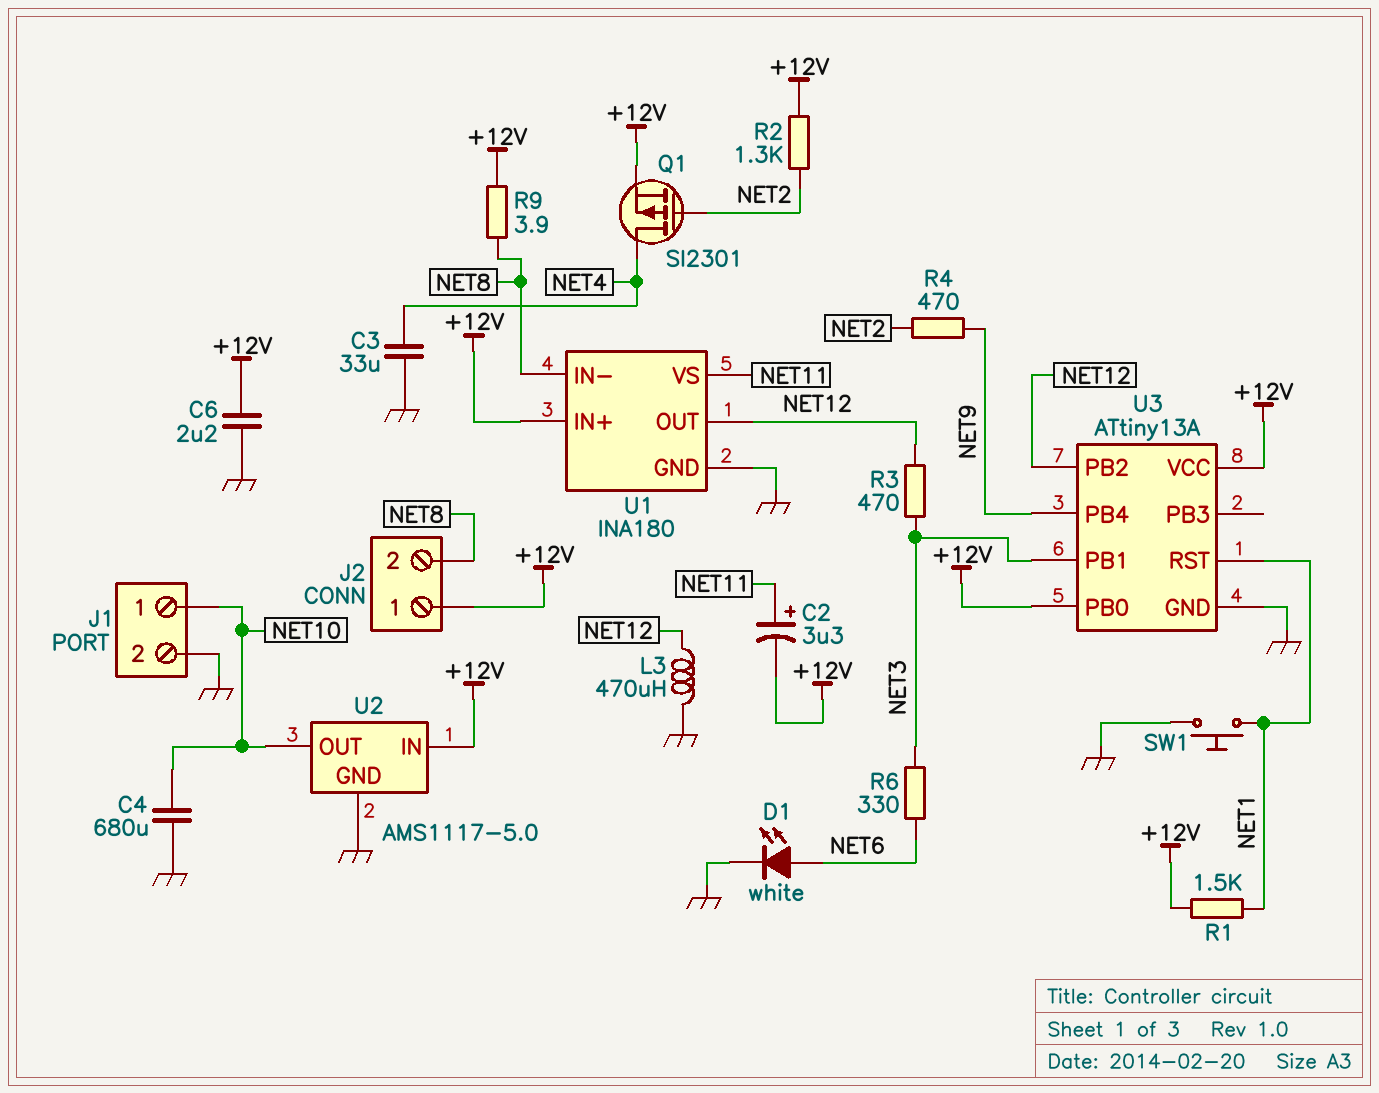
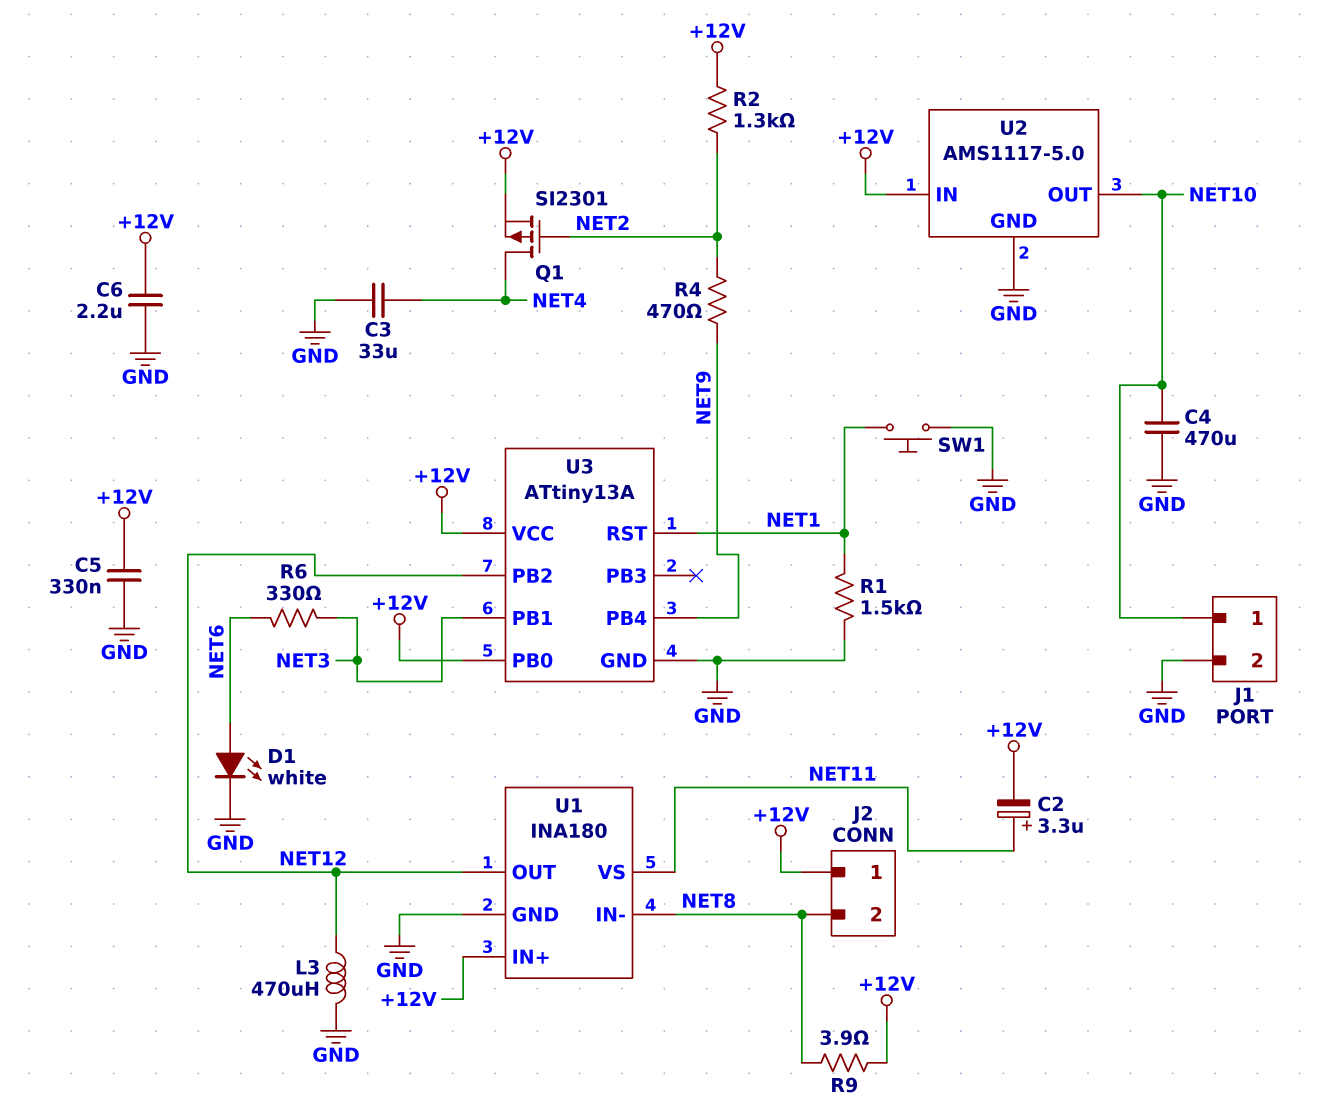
C4: 680uF (GND, NET10) -> 470uF (GND, NET10)
C5: none -> 330nF (+12V, GND)
R1: 1.5k (+12V, NET1) -> 1.5k (GND, NET1)
R3: 470 (NET3, NET12) -> none

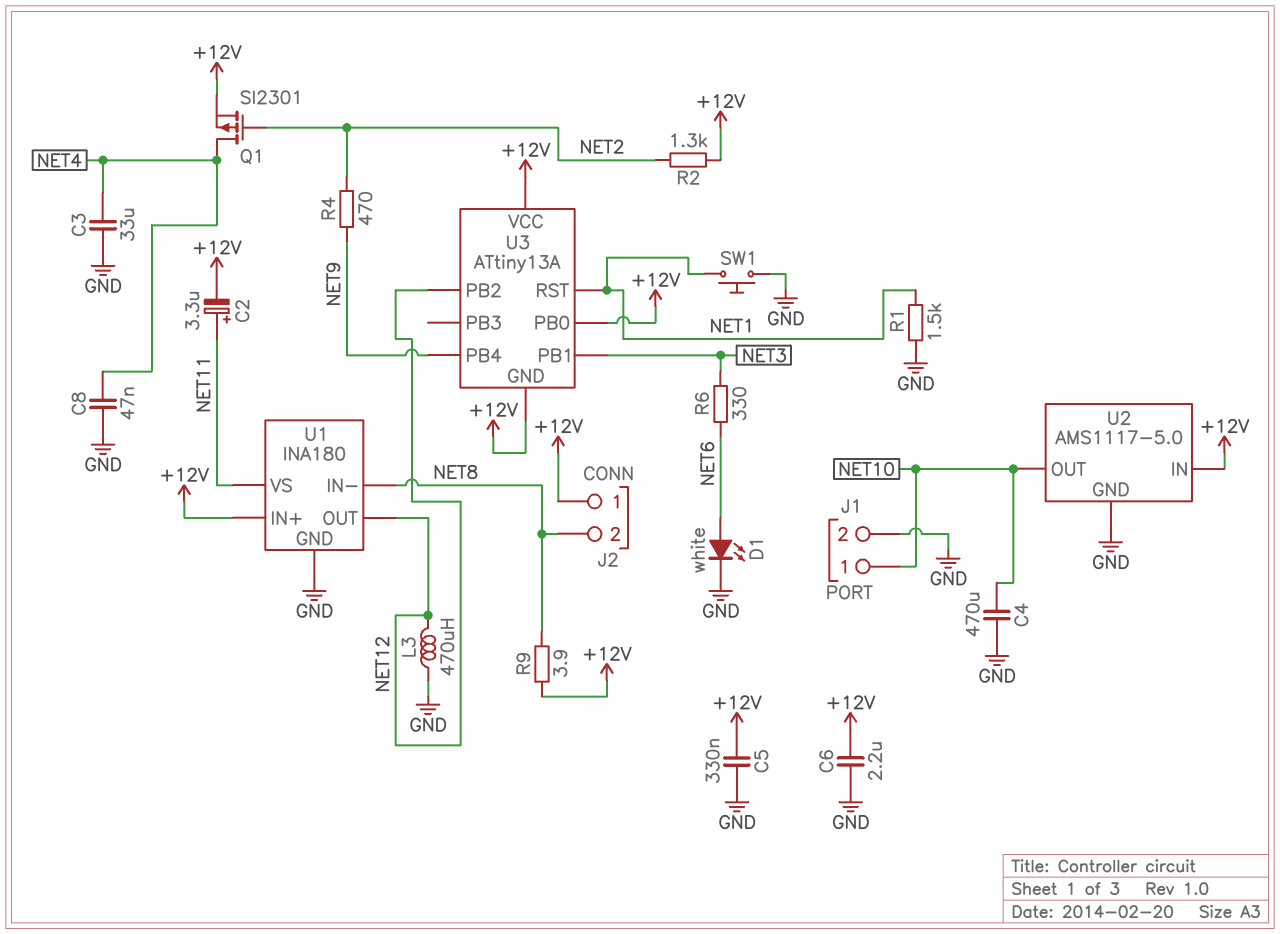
C8: none -> 47nF (GND, NET4)
U3 pin GND: GND -> +12V

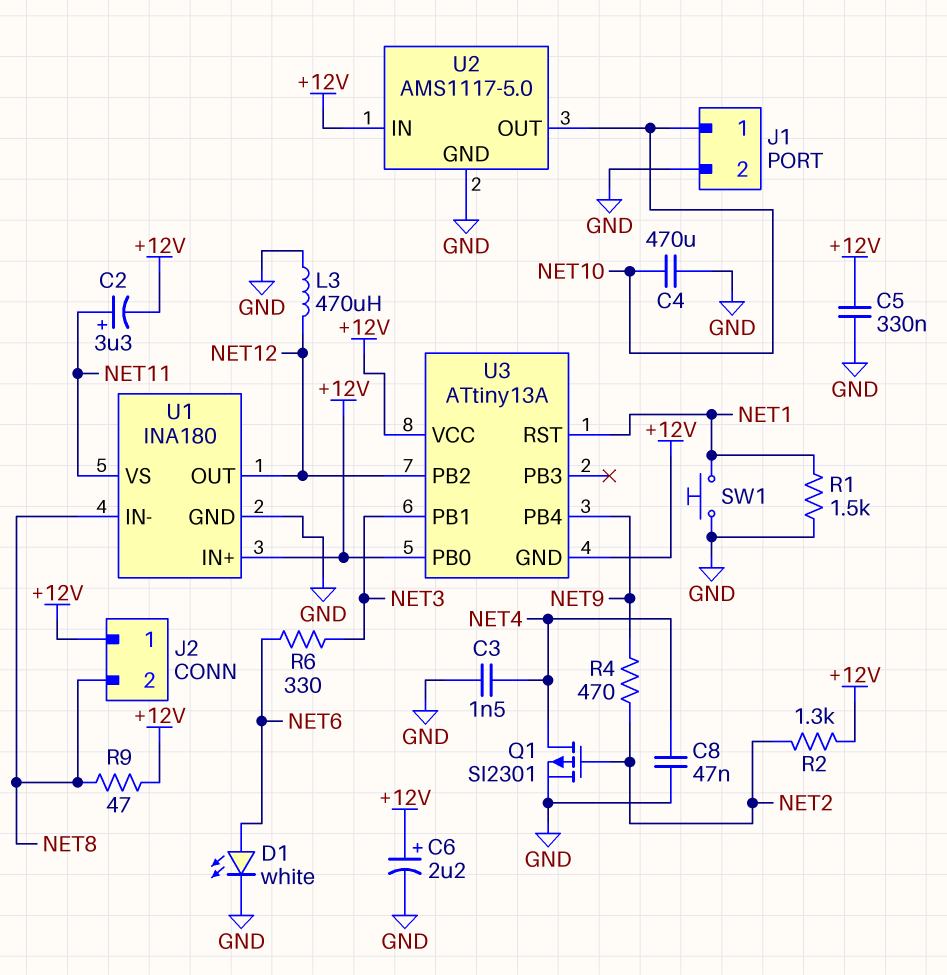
C3: 33uF (GND, NET4) -> 1.5nF (GND, NET4)
C6: 2.2uF (+12V, GND) -> 2.2uF (plus +12V, minus GND)
Q1: PMOS SI2301 (G NET2, D NET4, S +12V) -> PMOS SI2301 (G NET2, D NET4, S GND)
R9: 3.9 (+12V, NET8) -> 47 (+12V, NET8)

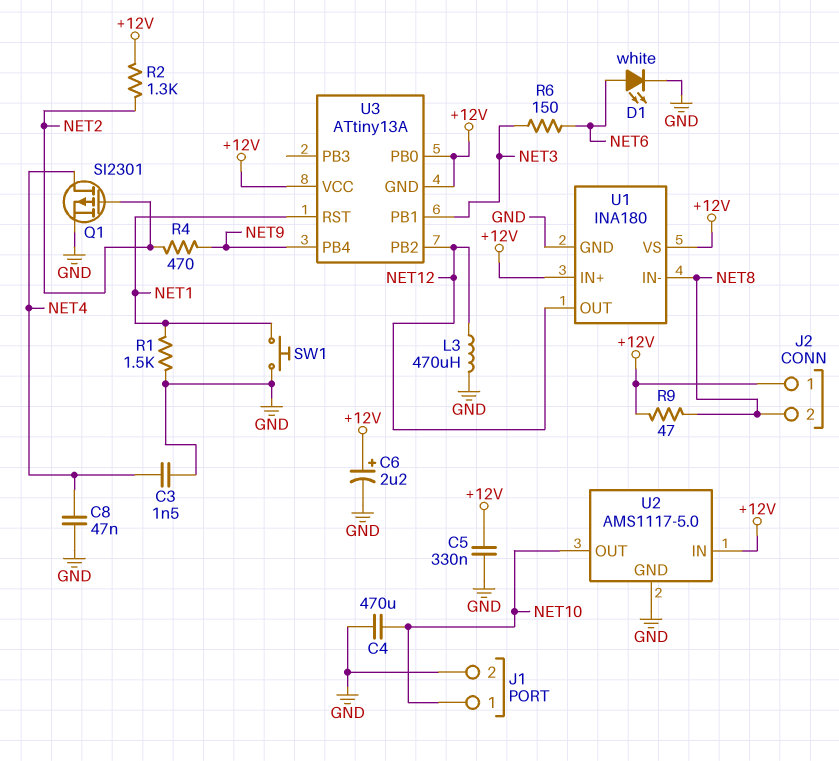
C2: 3.3uF (plus NET11, minus +12V) -> none
R6: 330 (NET3, NET6) -> 150 (NET3, NET6)
U1 pin VS: NET11 -> +12V

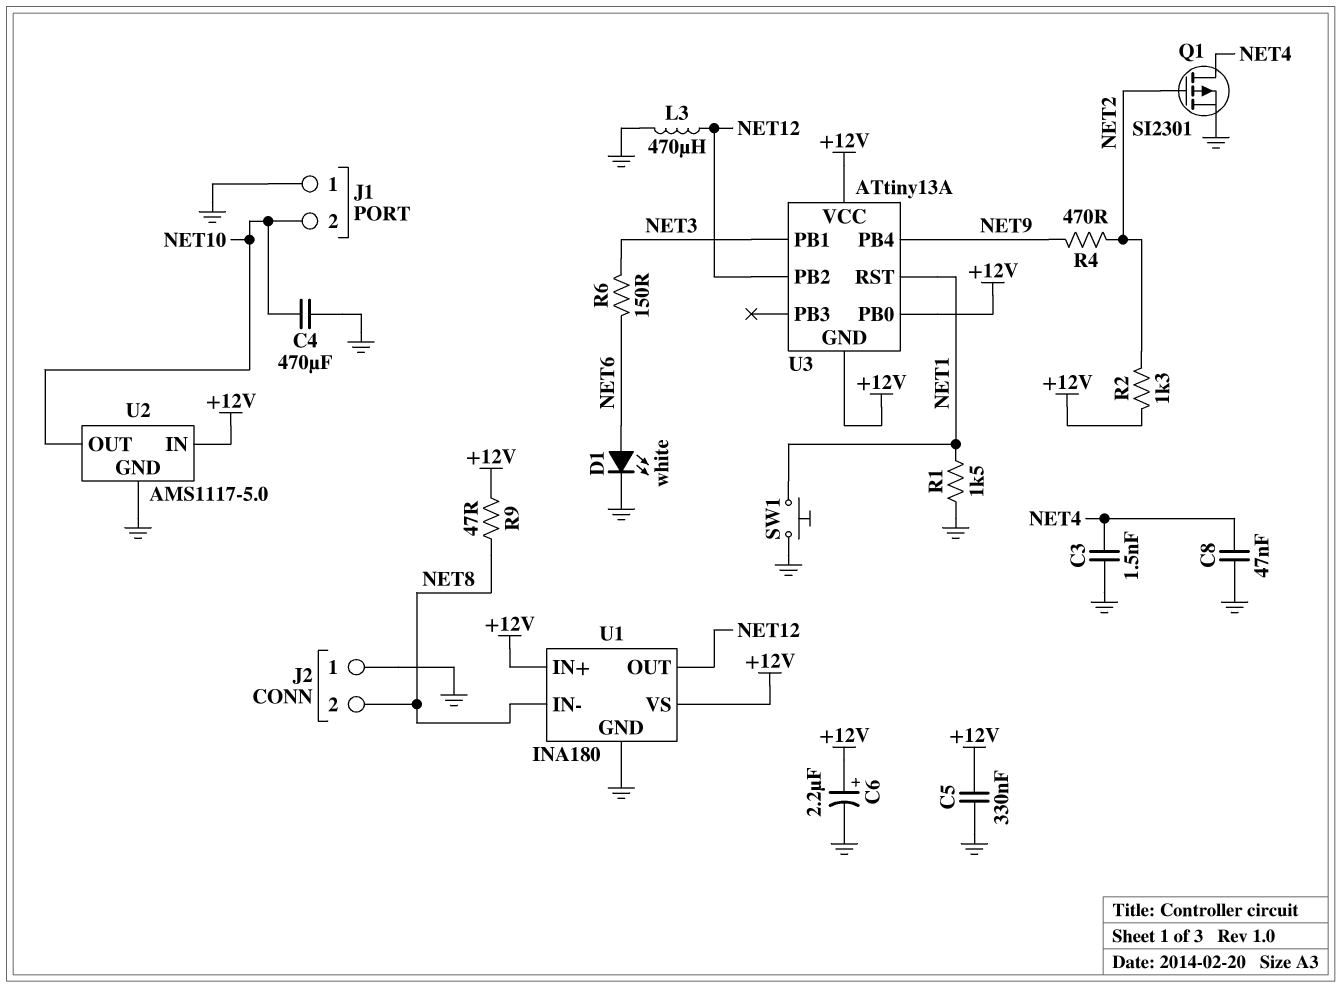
J1 pin 1: NET10 -> GND
J1 pin 2: GND -> NET10
J2 pin 1: +12V -> GND

